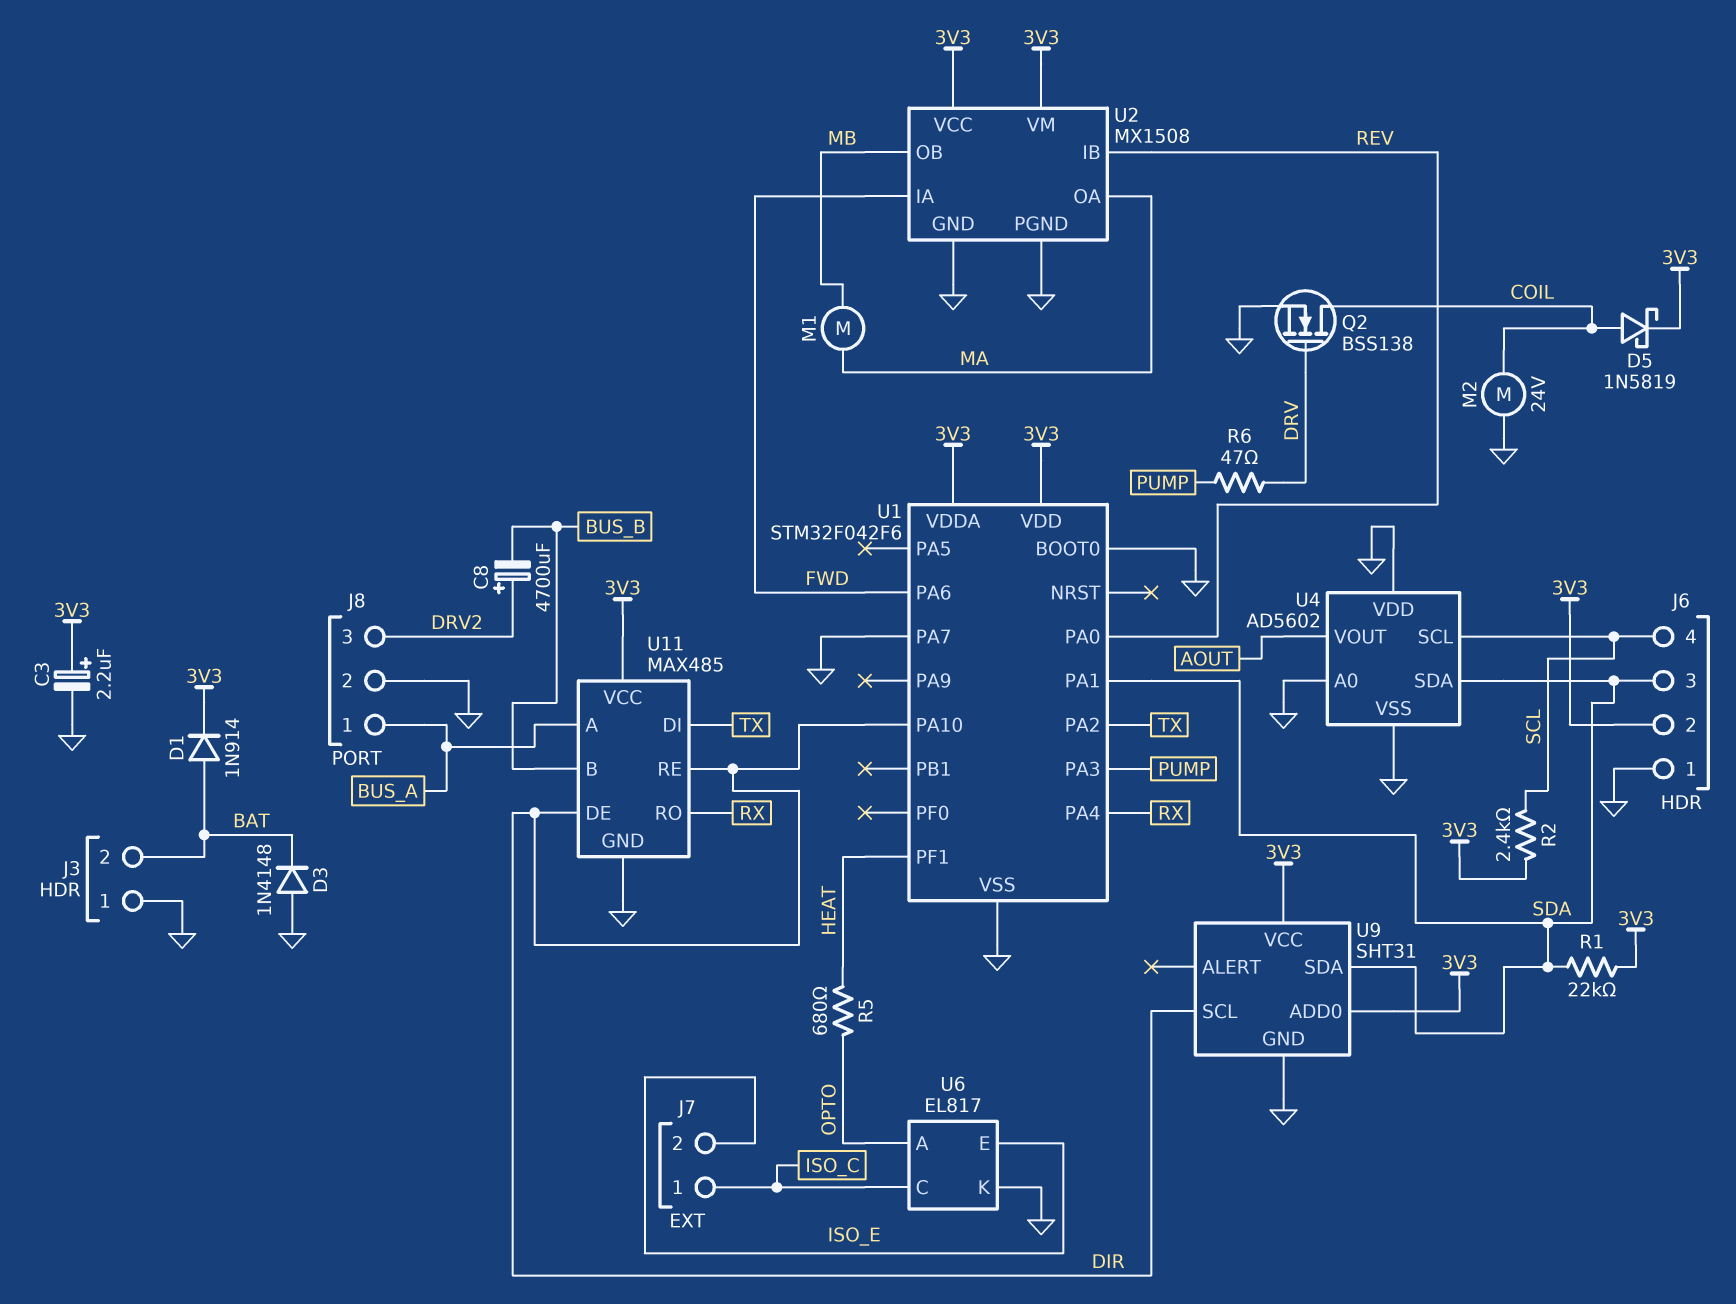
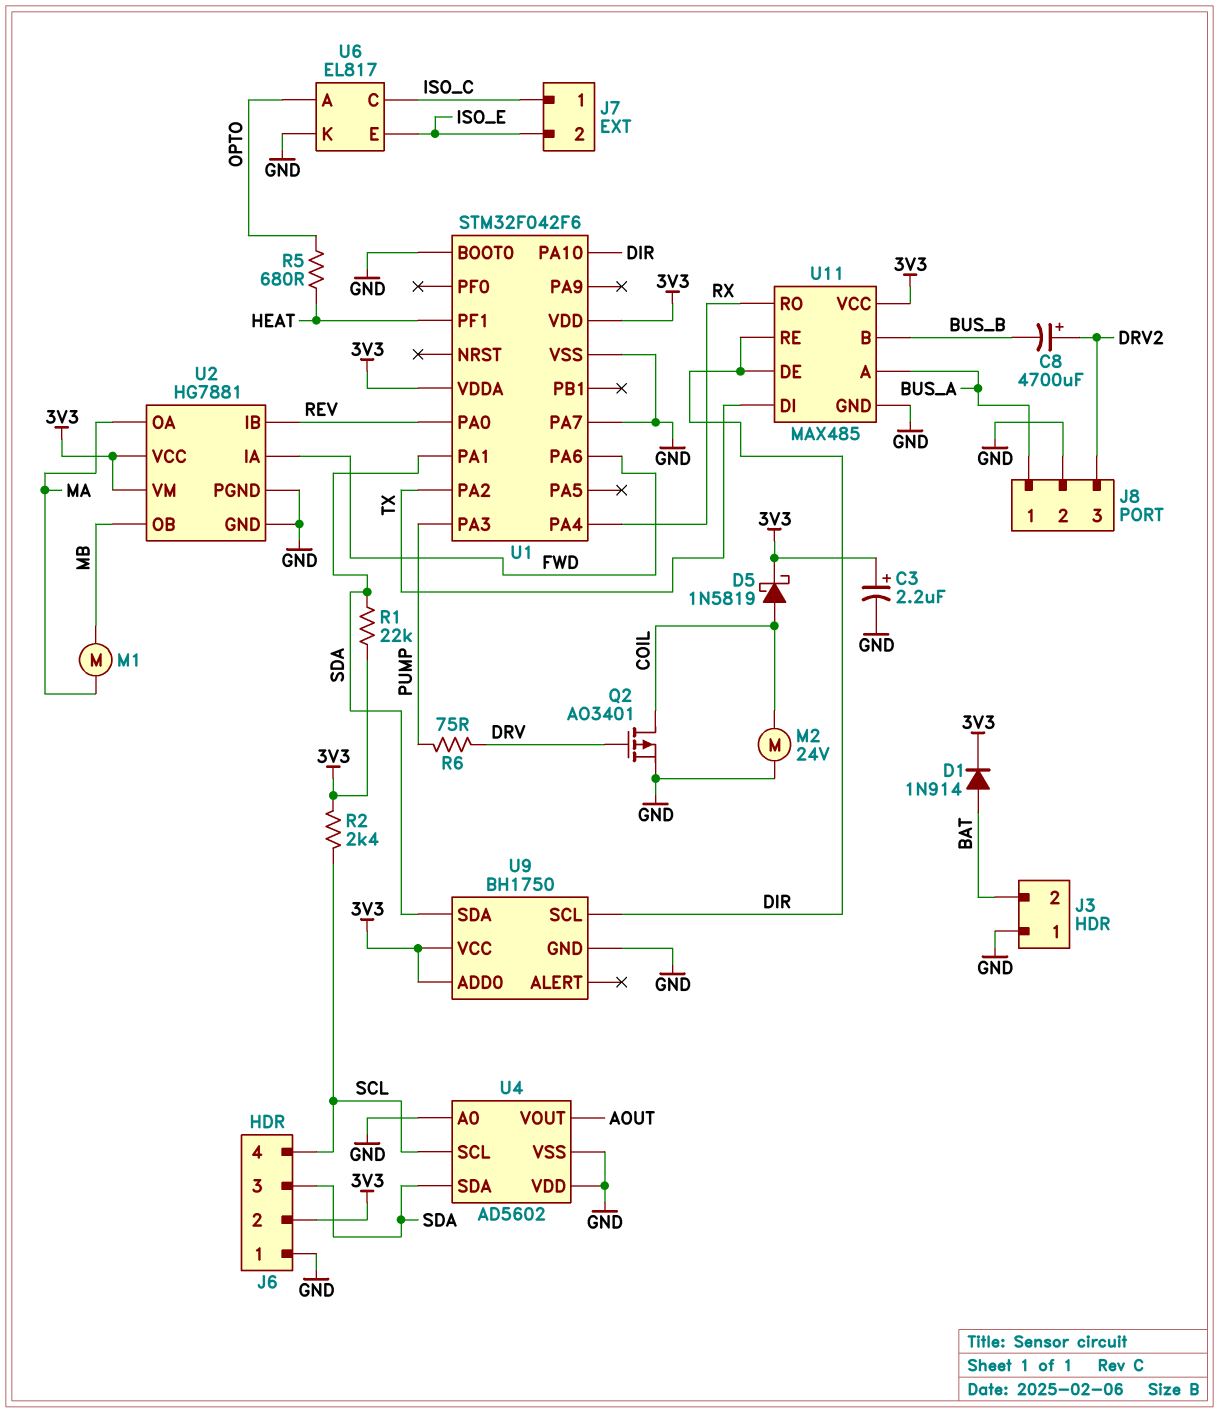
D3: diode 1N4148 (A GND, K BAT) -> none
Q2: NMOS BSS138 (G DRV, D COIL, S GND) -> PMOS AO3401 (G DRV, D COIL, S GND)
R6: 47 (DRV, PUMP) -> 75 (DRV, PUMP)
U2: MX1508 -> HG7881
U9: SHT31 -> BH1750

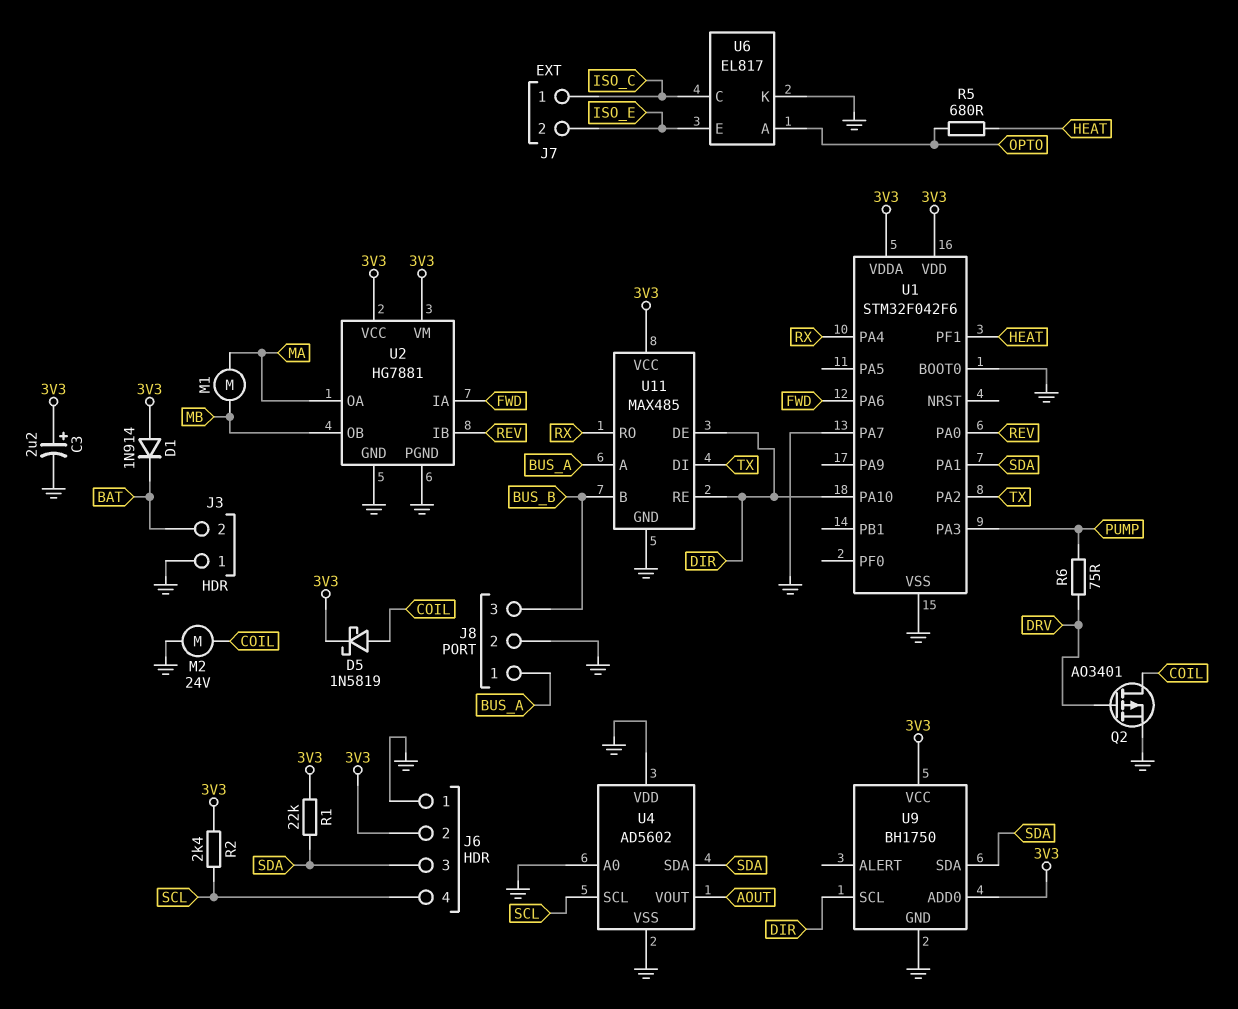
C8: 4700uF (plus DRV2, minus BUS_B) -> none
D1: diode 1N914 (A BAT, K 3V3) -> diode 1N914 (A 3V3, K BAT)
J8 pin 3: DRV2 -> BUS_B

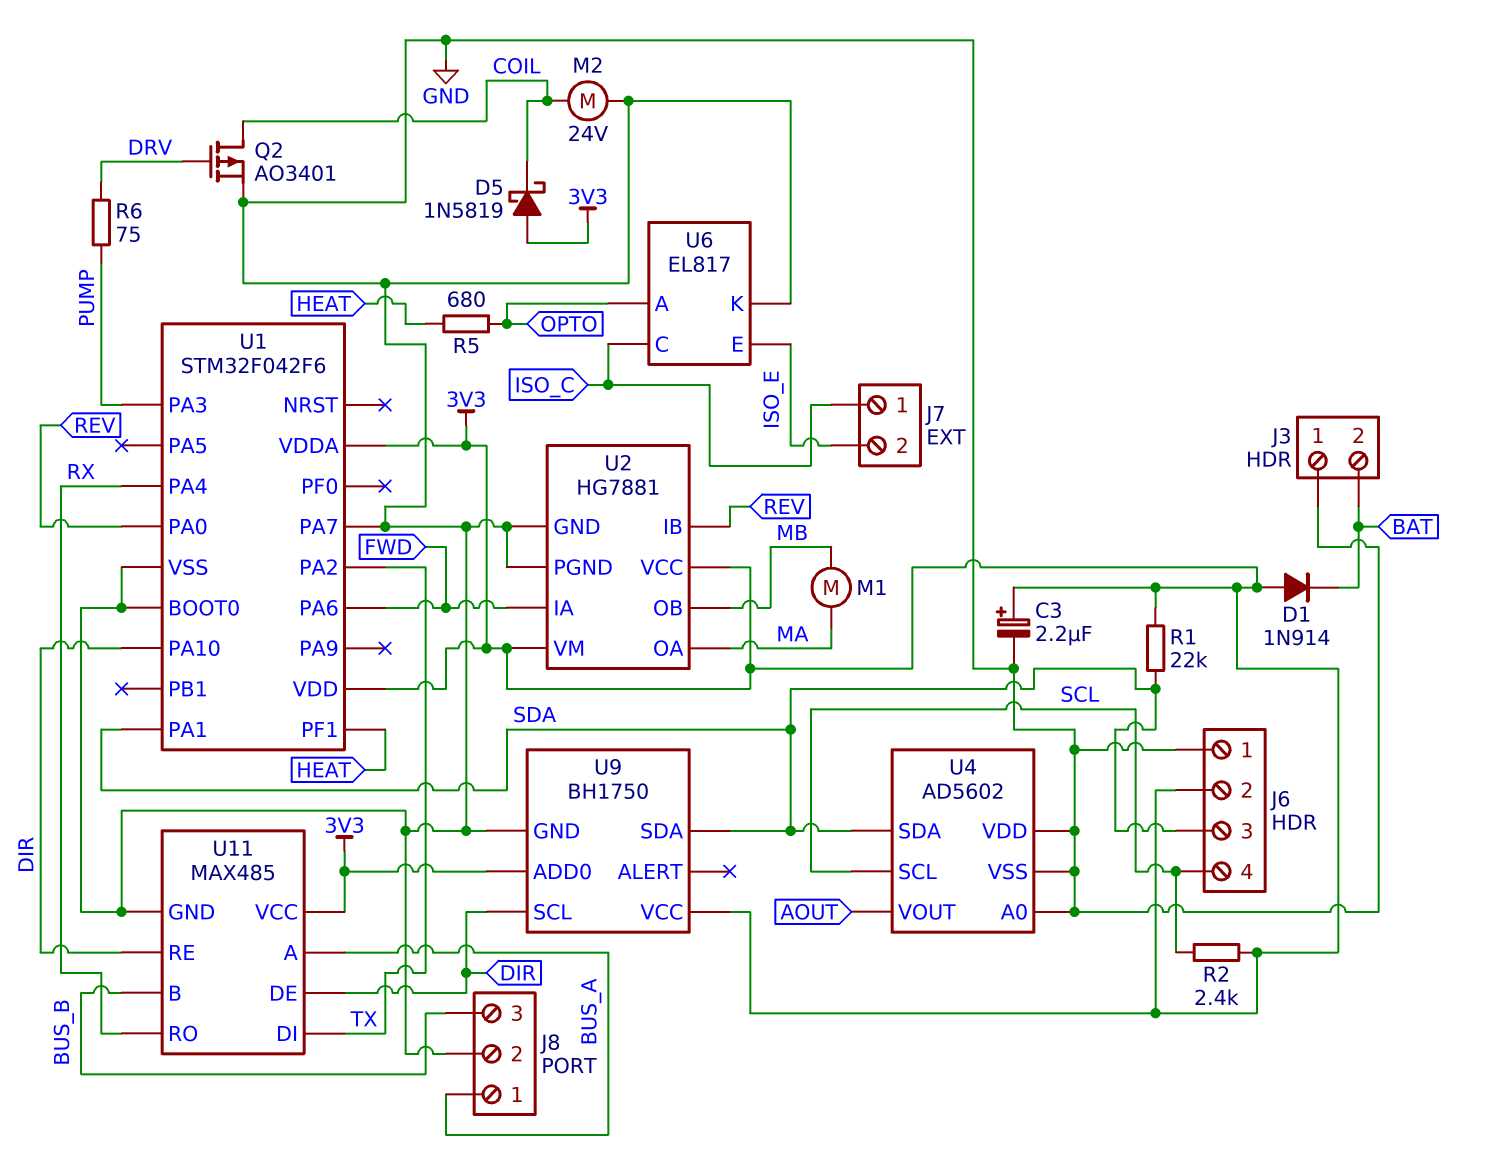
D5: schottky 1N5819 (A COIL, K 3V3) -> schottky 1N5819 (A 3V3, K COIL)

